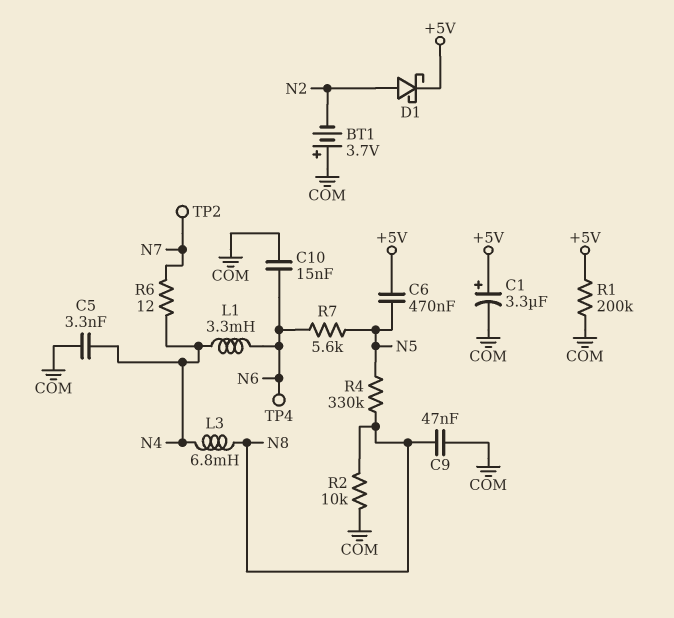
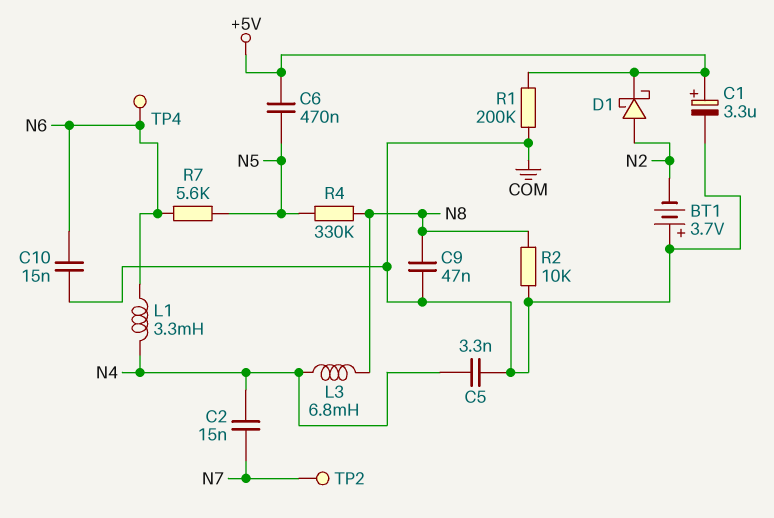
C2: none -> 15nF (N4, N7)
R6: 12 (N4, N7) -> none

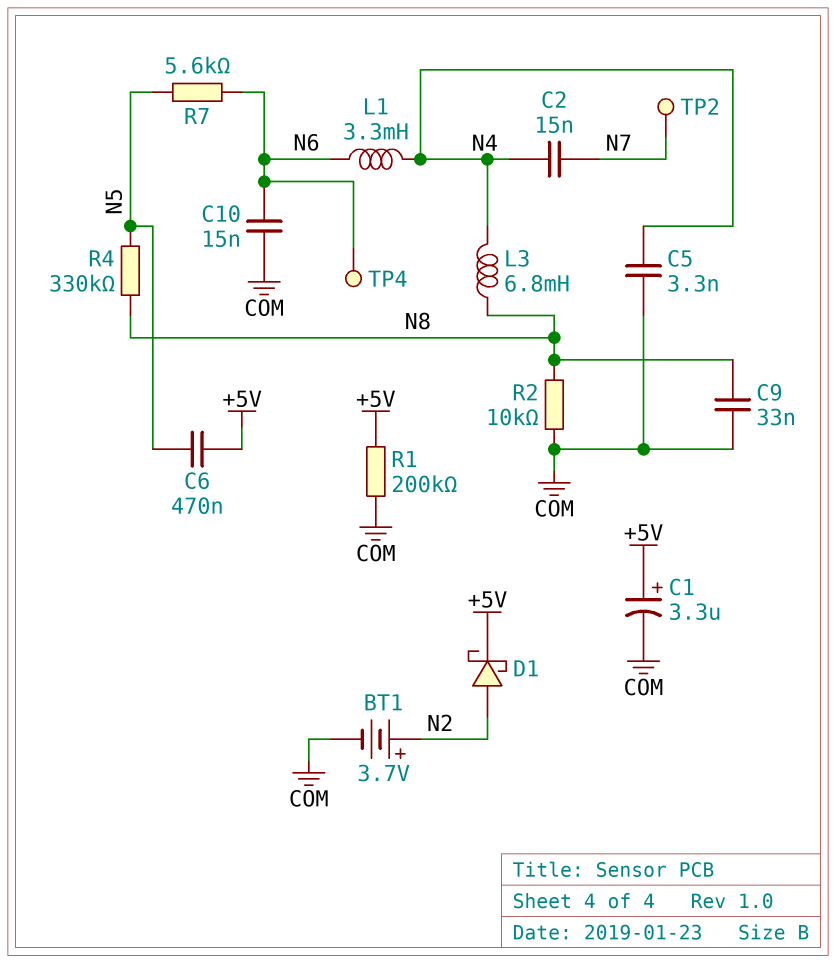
BT1: 3.7V (plus COM, minus N2) -> 3.7V (plus N2, minus COM)
C9: 47nF (COM, N8) -> 33nF (COM, N8)

